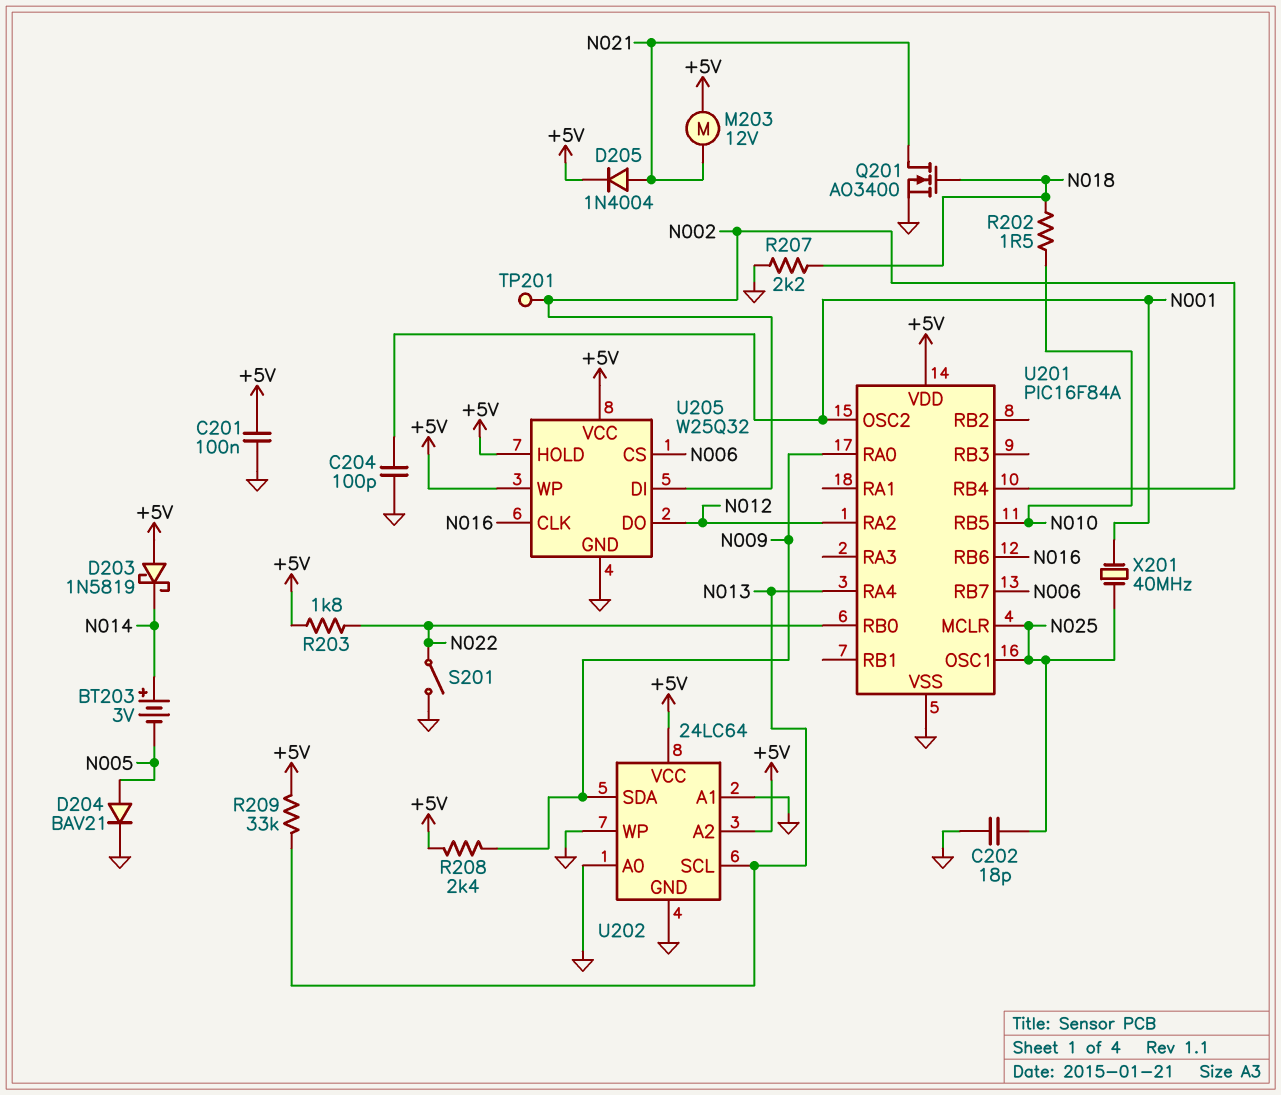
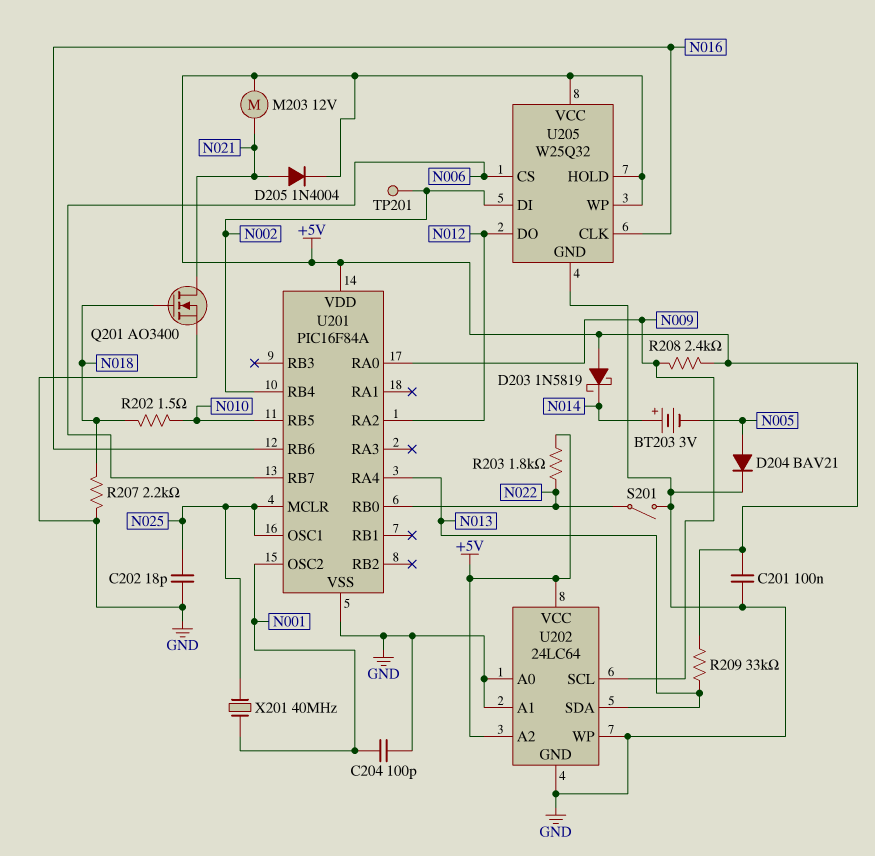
U202 pin SCL: N013 -> N009
U202 pin SDA: N009 -> N013

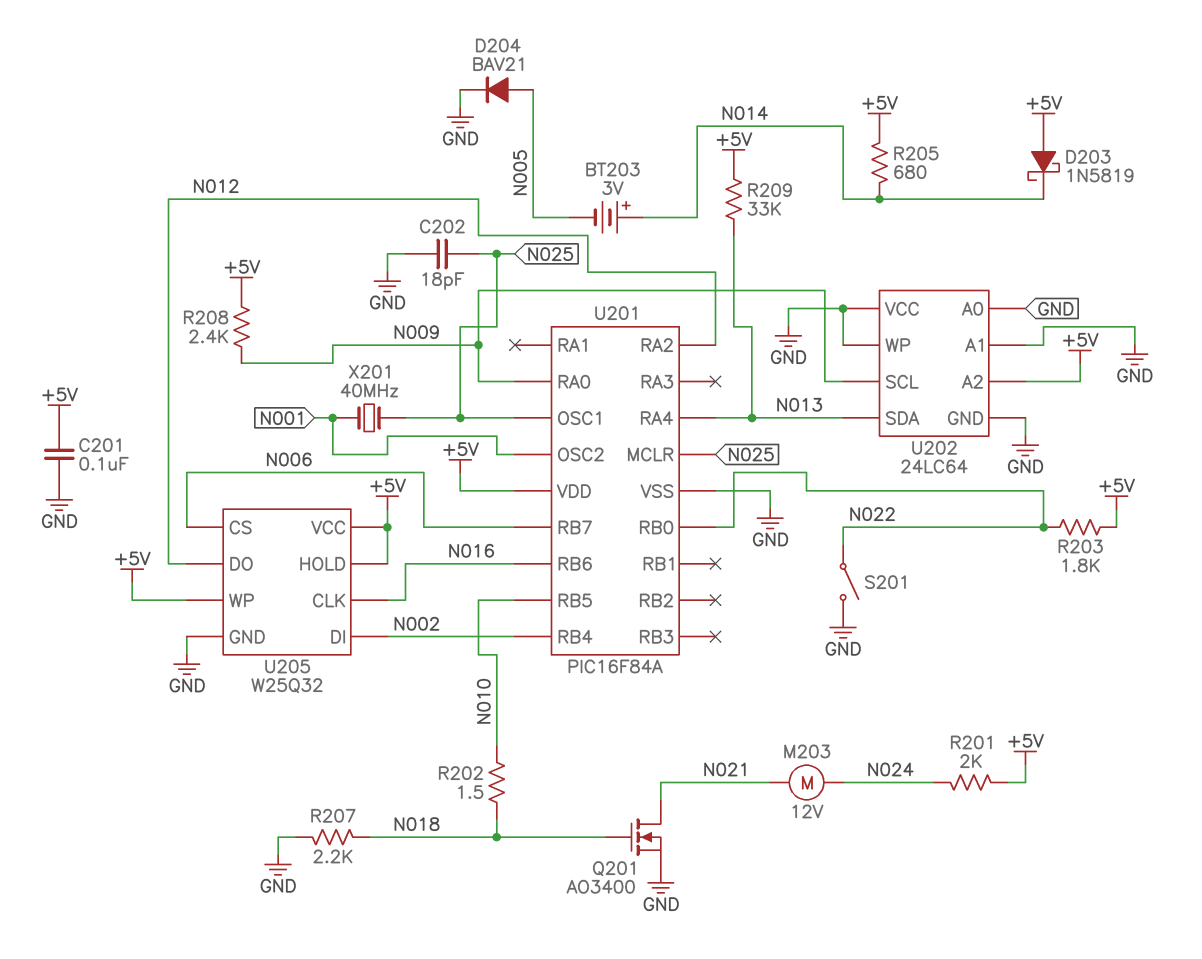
C204: 100pF (GND, N001) -> none
D205: diode 1N4004 (A N021, K +5V) -> none
M203: motor 12V (+5V, N021) -> motor 12V (N021, N024)
R201: none -> 2k (+5V, N024)
R205: none -> 680 (+5V, N014)
TP201: test point (N002) -> none
U202 pin VCC: +5V -> GND

